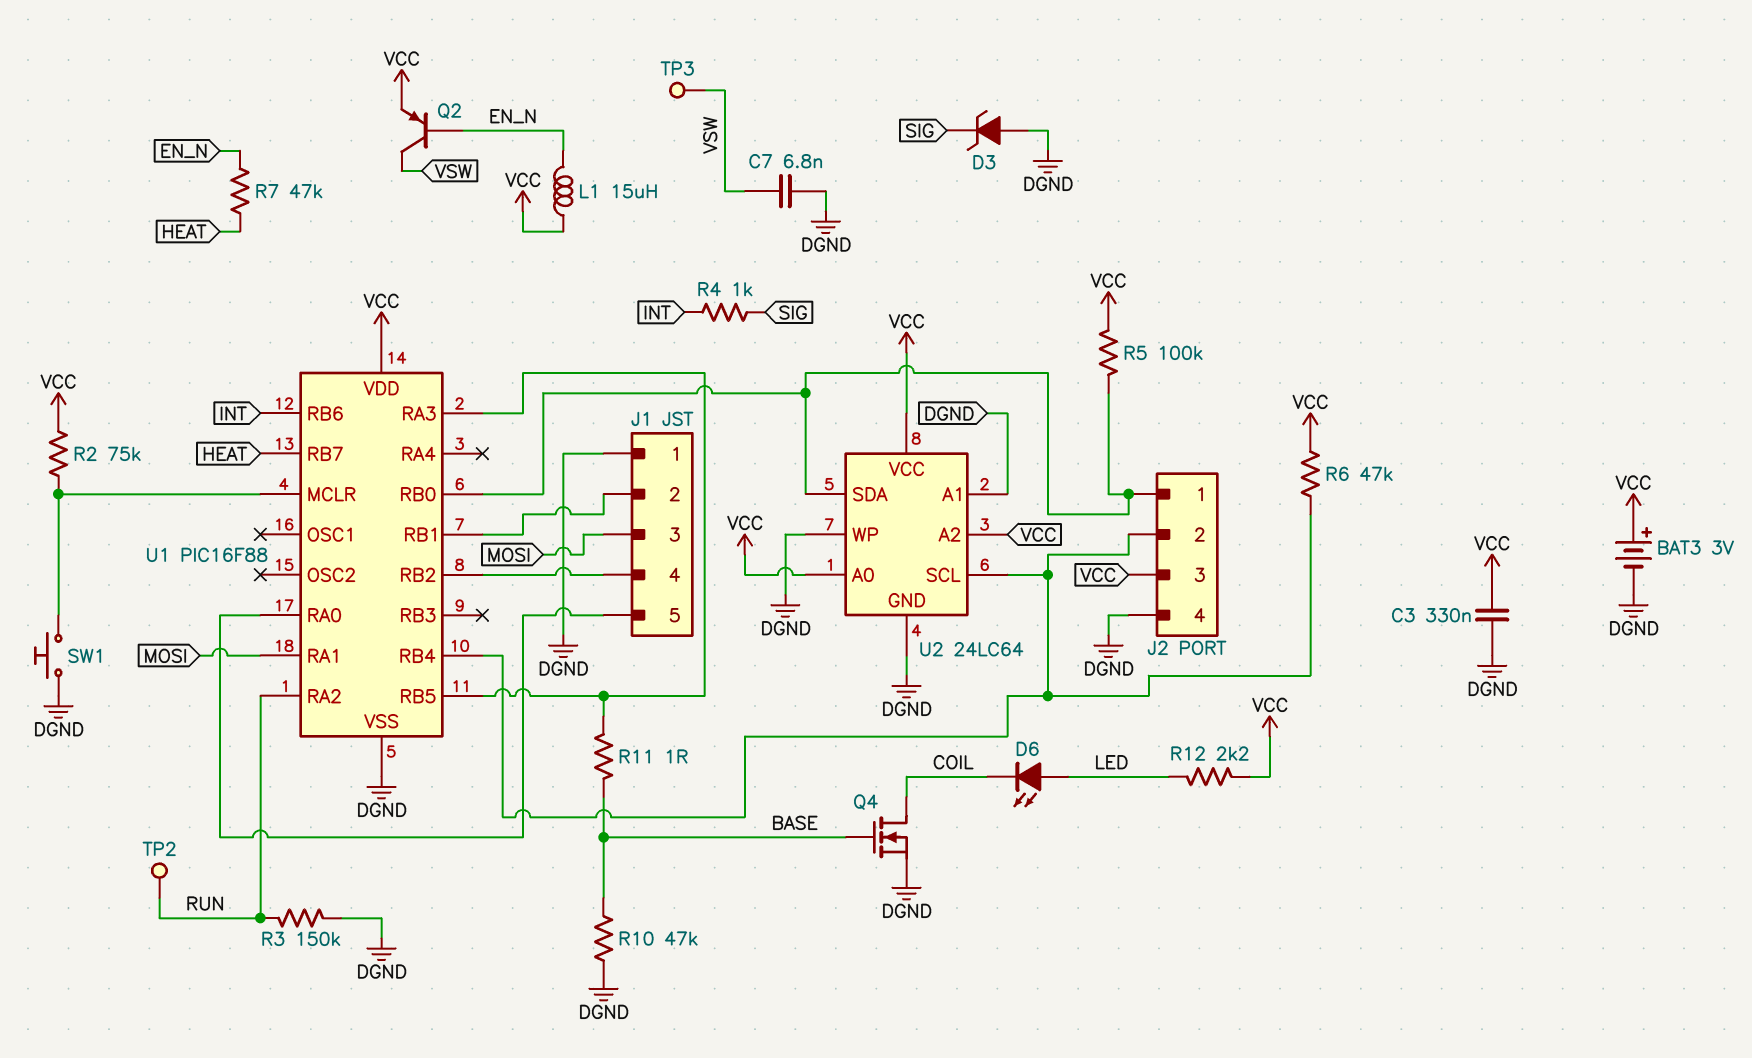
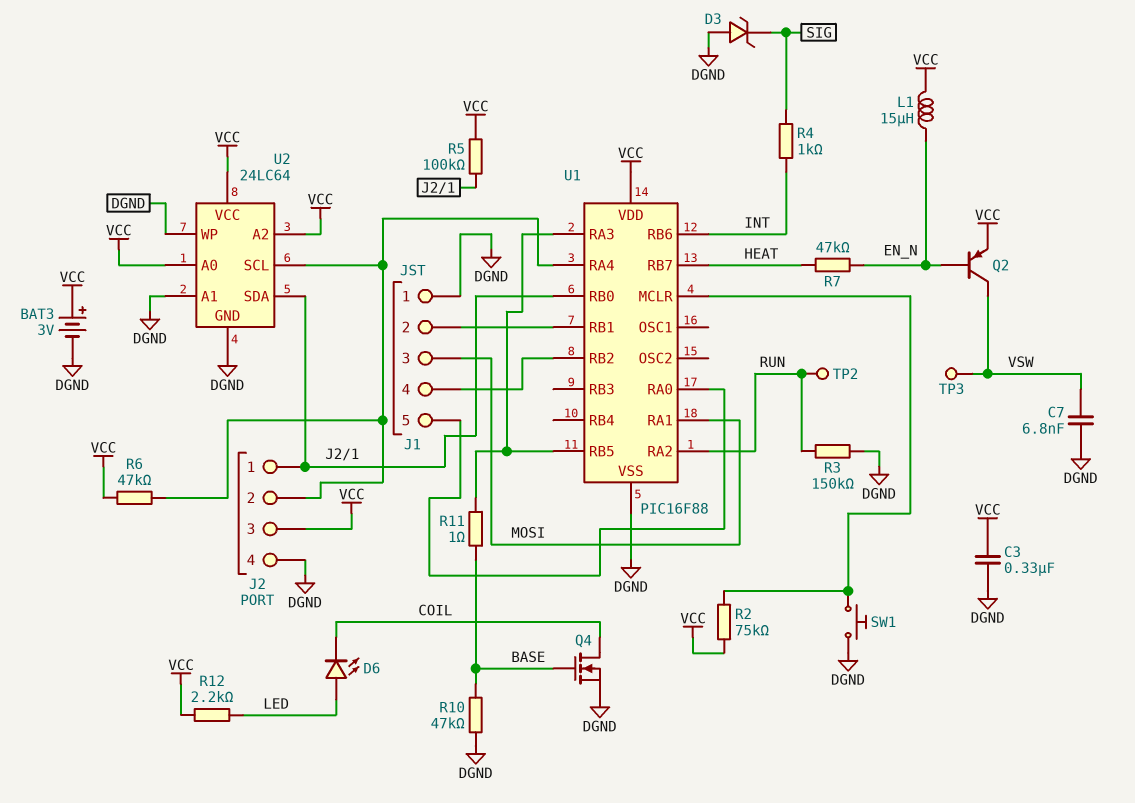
U1 pin RA4: none -> J2/2
U1 pin RB4: J2/2 -> none

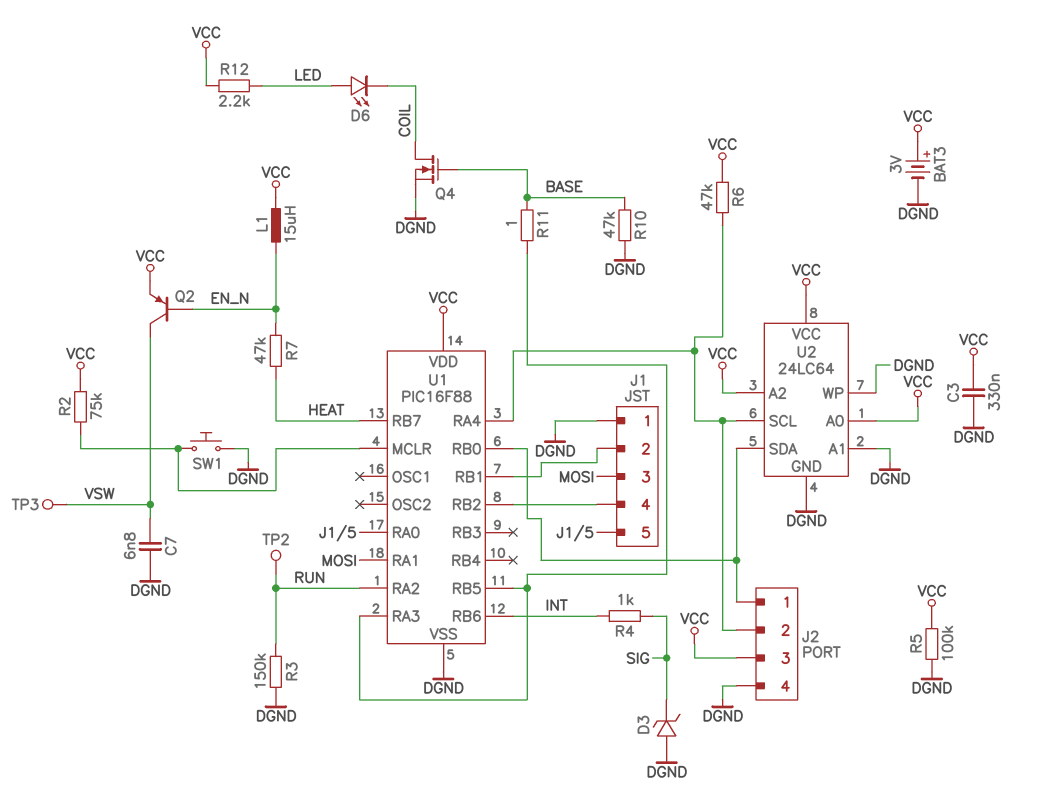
R5: 100k (J2/1, VCC) -> 100k (DGND, VCC)

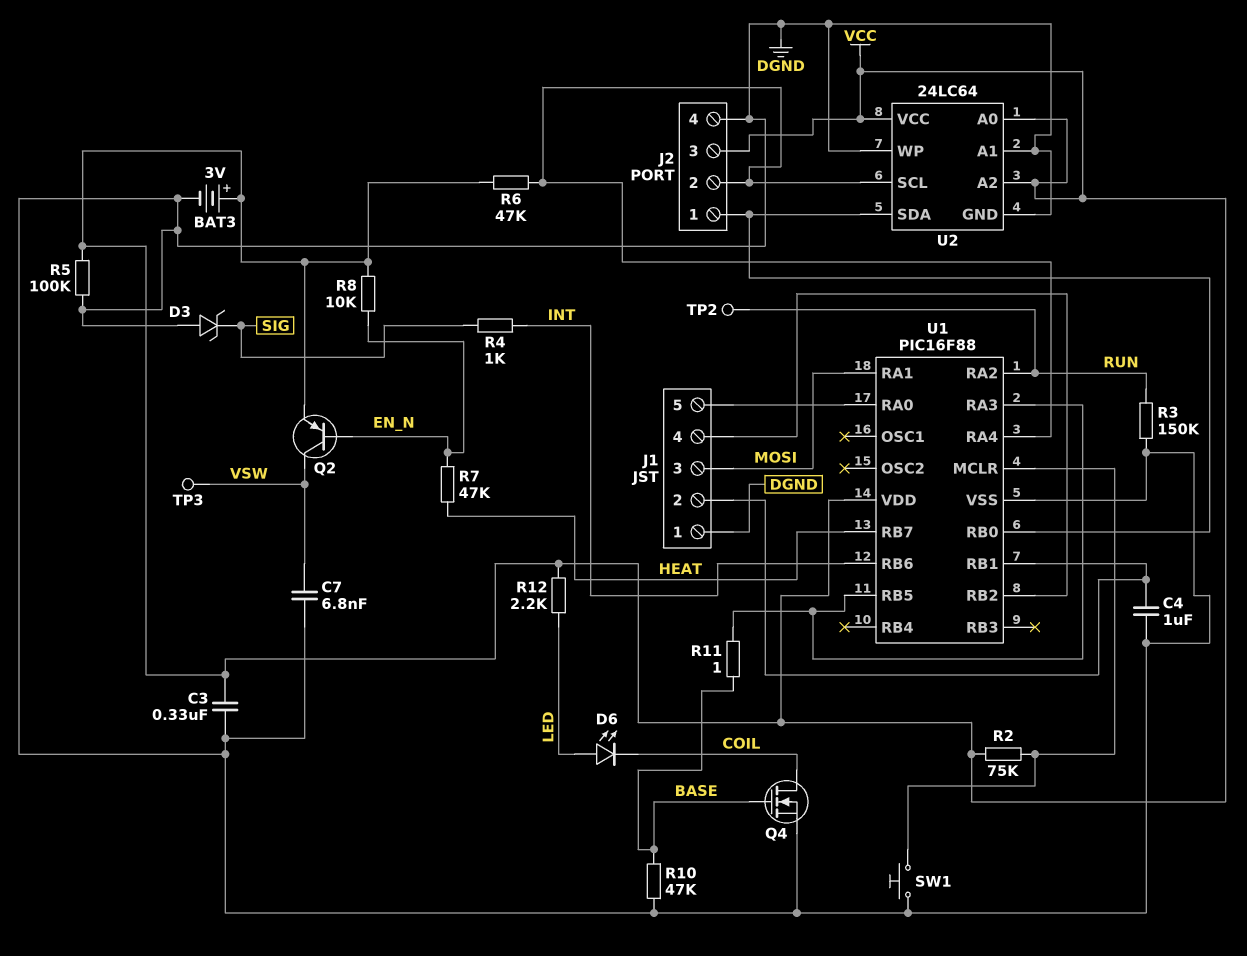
C4: none -> 1uF (DGND, J1/2)
L1: 15uH (EN_N, VCC) -> none
R8: none -> 10k (EN_N, VCC)

